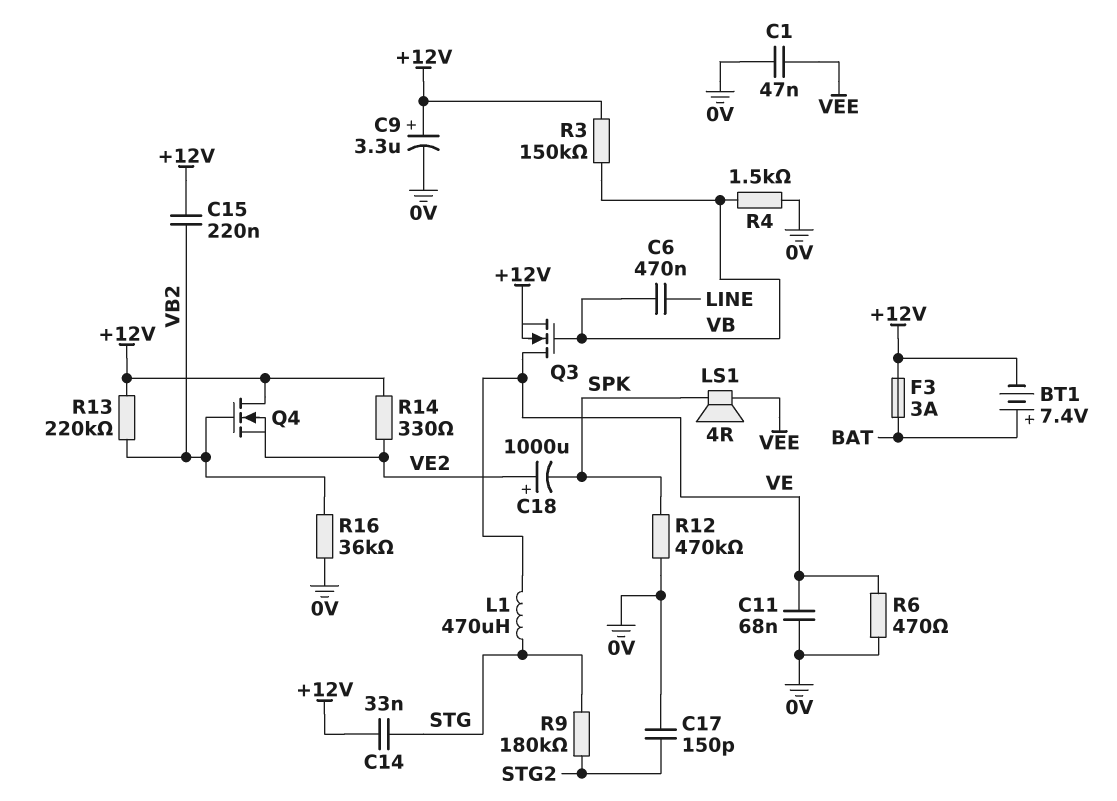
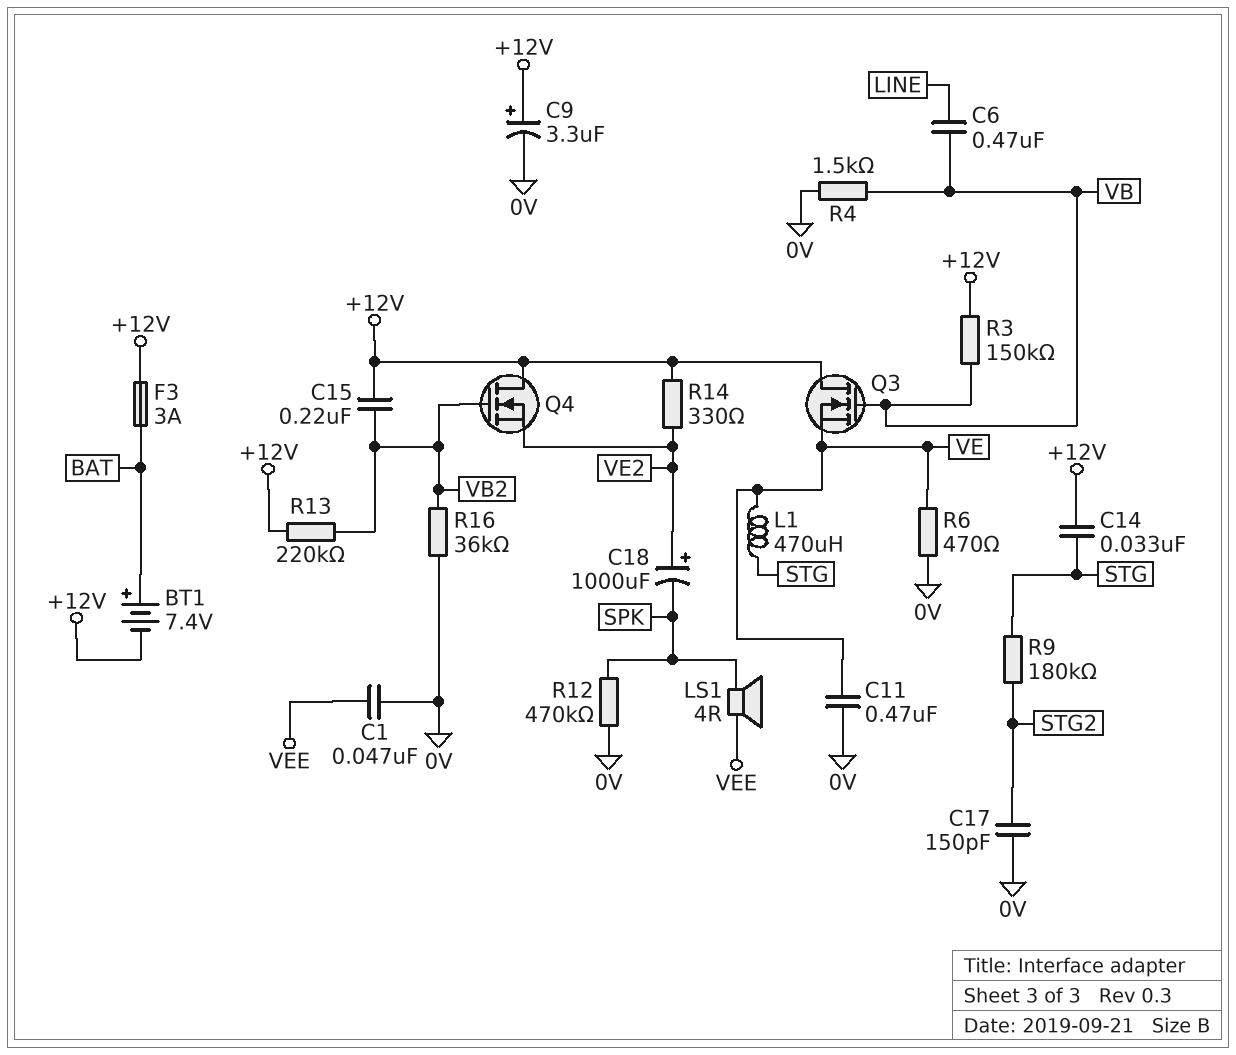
C11: 68nF (0V, VE) -> 470nF (0V, VE)
Q3: NMOS (G VB, D VE, S +12V) -> NMOS (G VB, D +12V, S VE)

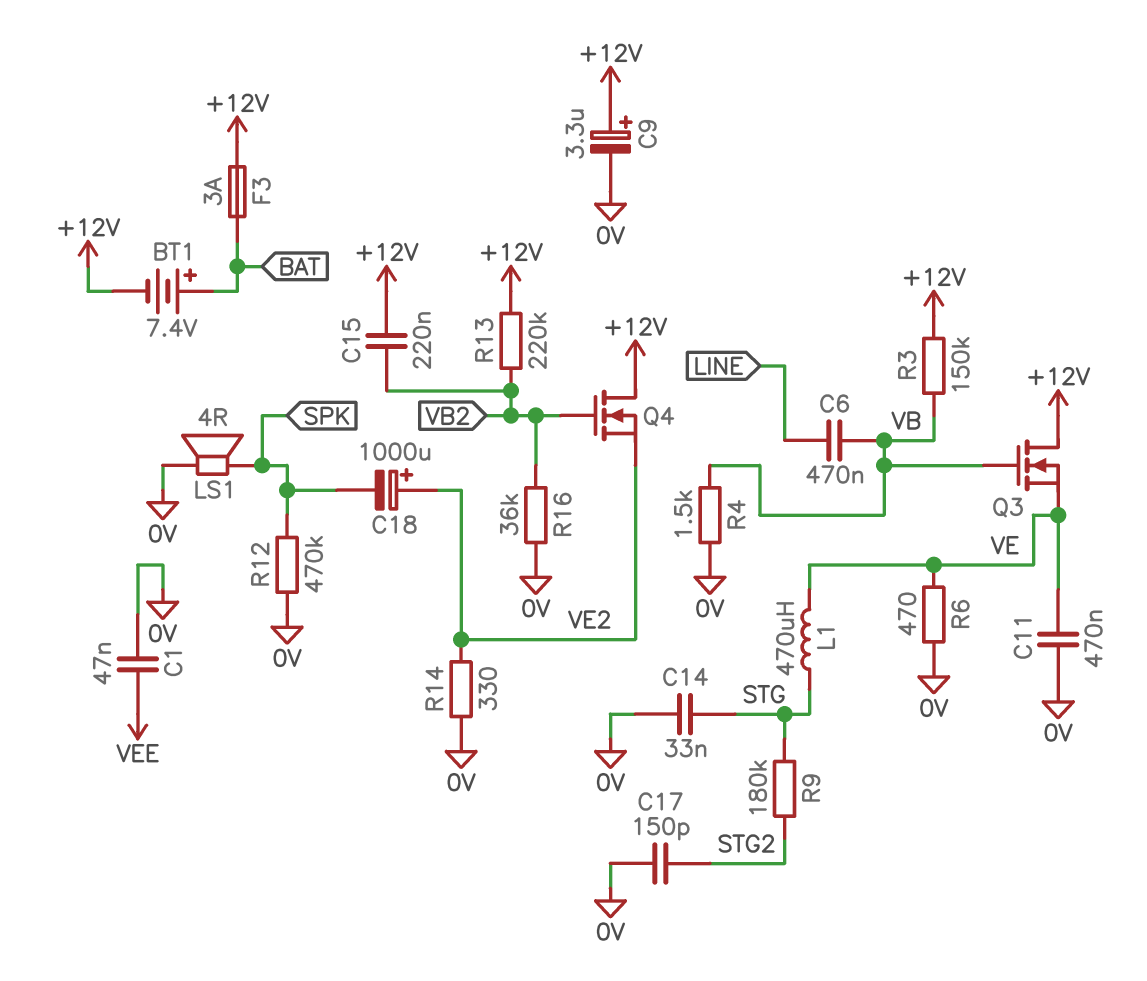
C14: 33nF (+12V, STG) -> 33nF (0V, STG)
LS1: speaker 4R (SPK, VEE) -> speaker 4R (0V, SPK)
R14: 330 (+12V, VE2) -> 330 (0V, VE2)

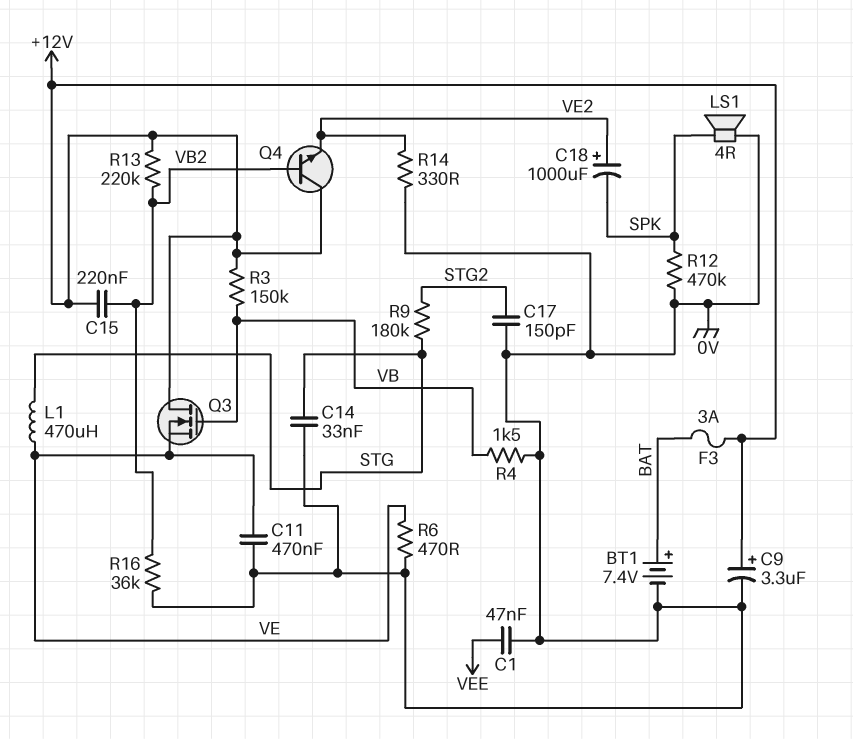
BT1: 7.4V (plus BAT, minus +12V) -> 7.4V (plus BAT, minus 0V)
C6: 470nF (LINE, VB) -> none
Q4: NMOS (G VB2, D +12V, S VE2) -> NPN (B VB2, C +12V, E VE2)

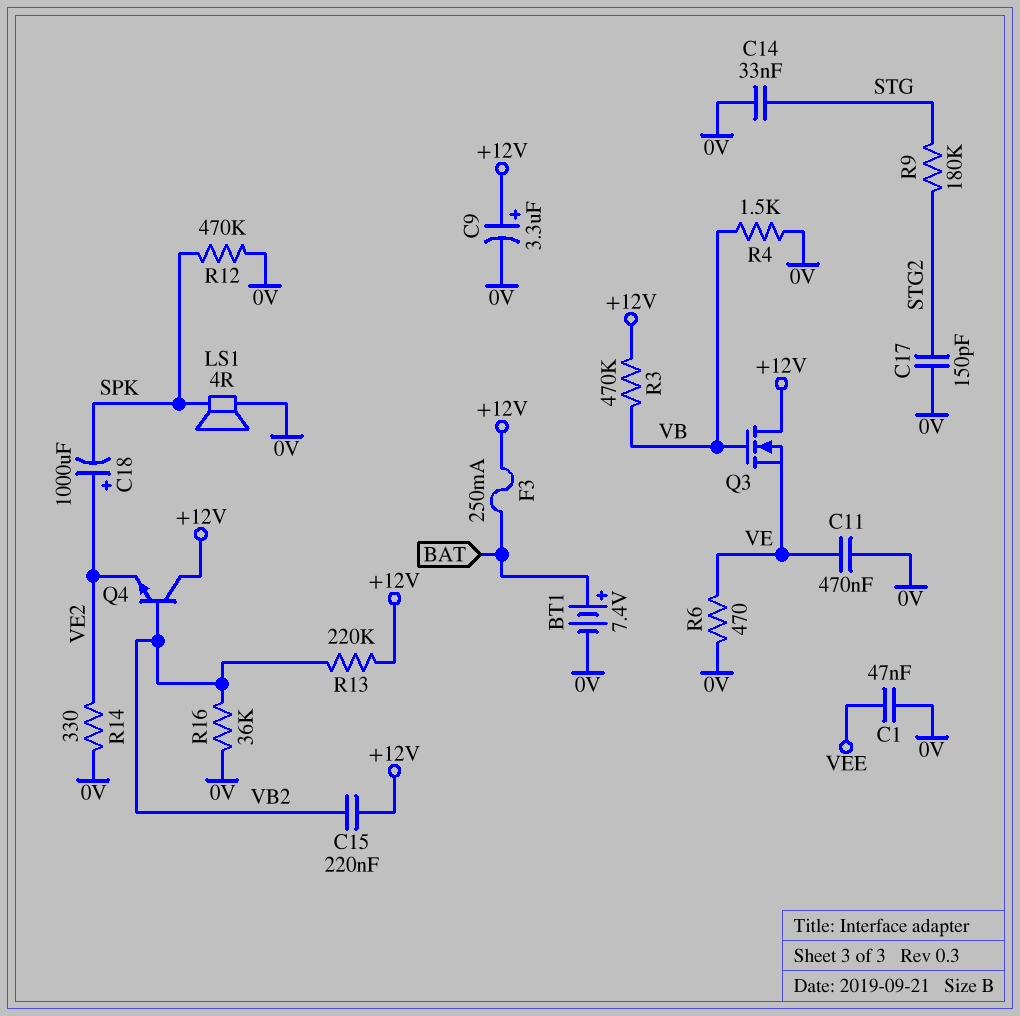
F3: 3A (+12V, BAT) -> 250mA (+12V, BAT)
L1: 470uH (STG, VE) -> none
R3: 150k (+12V, VB) -> 470k (+12V, VB)

